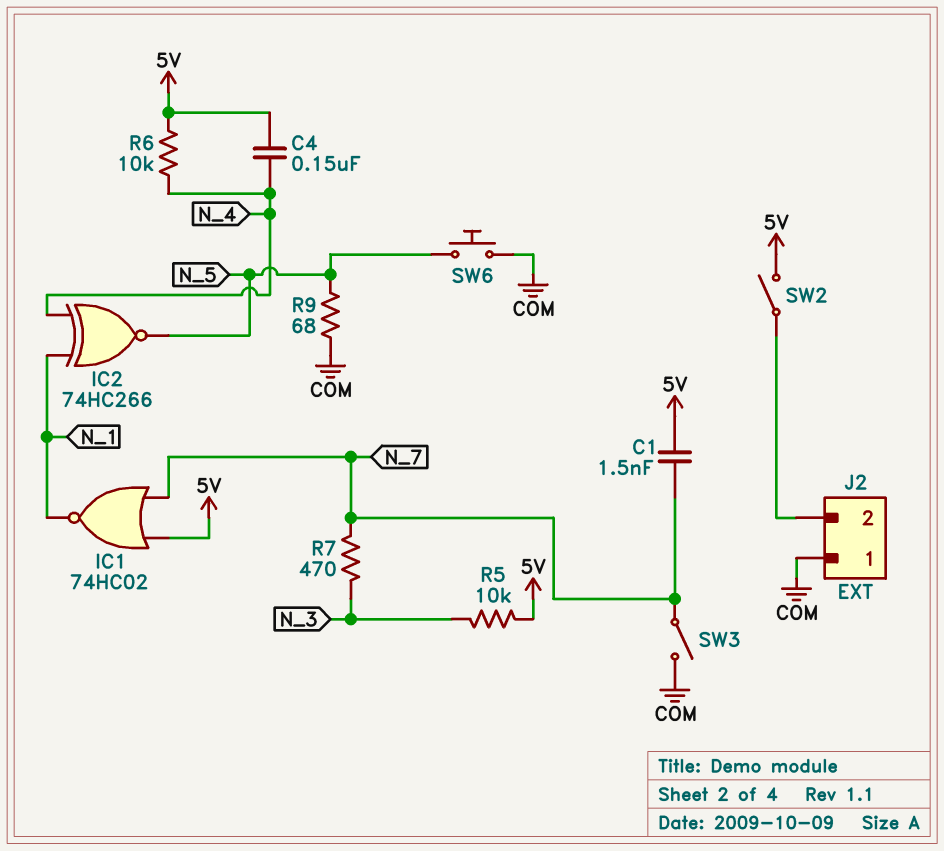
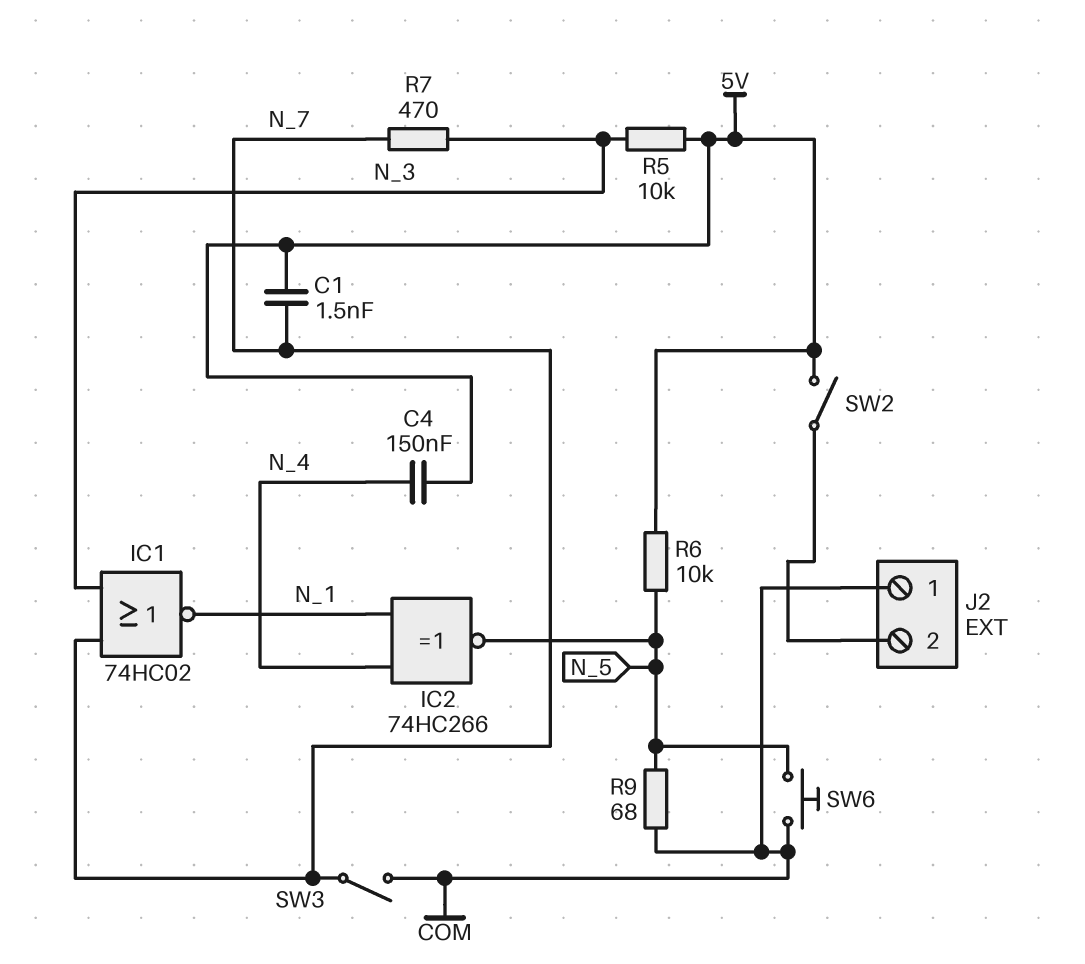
IC1: NOR 74HC02 (in 5V, in N_7, out N_1) -> NOR 74HC02 (in N_3, in N_7, out N_1)
R6: 10k (5V, N_4) -> 10k (5V, N_5)

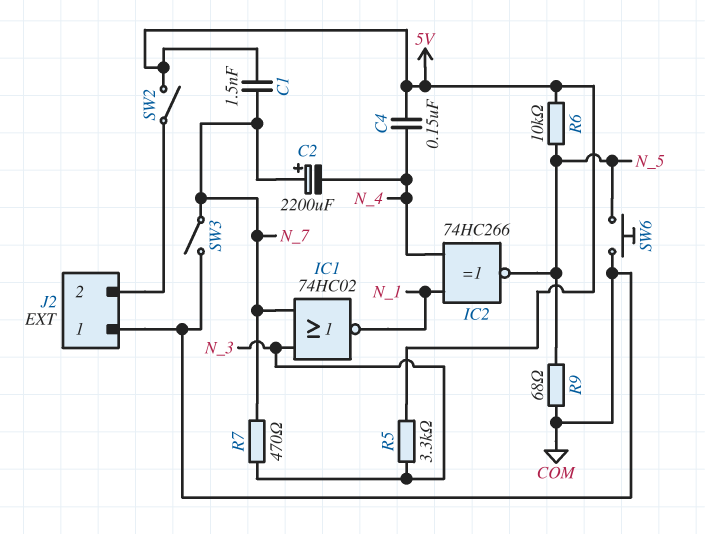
C2: none -> 2200uF (plus N_7, minus N_4)
R5: 10k (5V, N_3) -> 3.3k (5V, N_3)

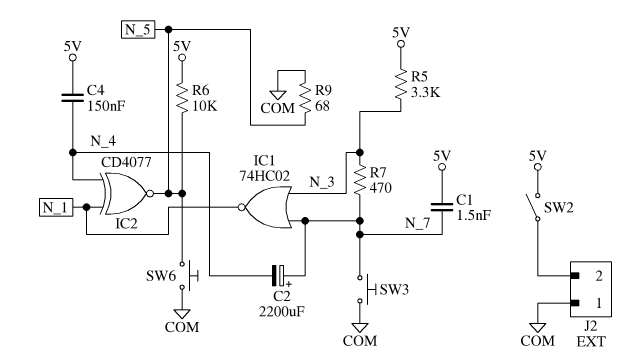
IC2: XNOR 74HC266 (in N_1, in N_4, out N_5) -> XNOR CD4077 (in N_1, in N_4, out N_5)
SW3: switch (COM, N_7) -> button (COM, N_7)

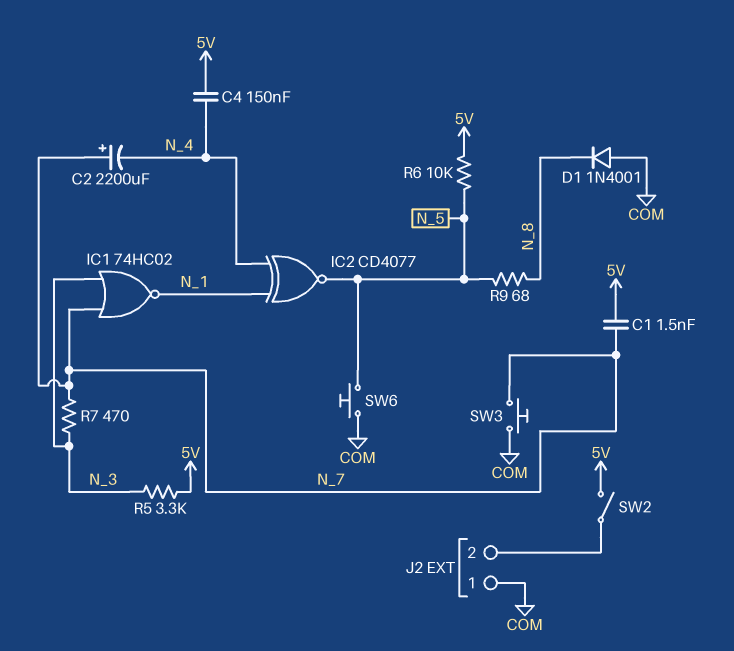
D1: none -> diode 1N4001 (A COM, K N_8)
R9: 68 (COM, N_5) -> 68 (N_5, N_8)

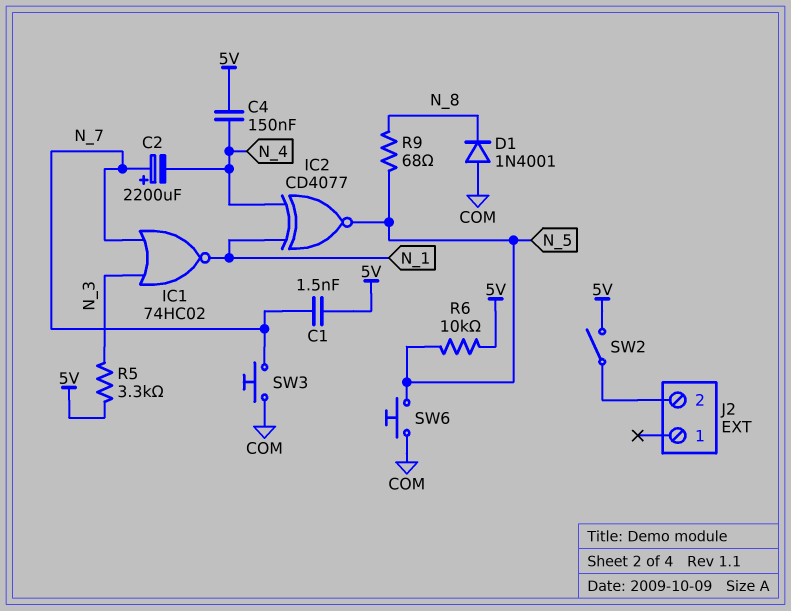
J2 pin 1: COM -> none
R7: 470 (N_3, N_7) -> none

